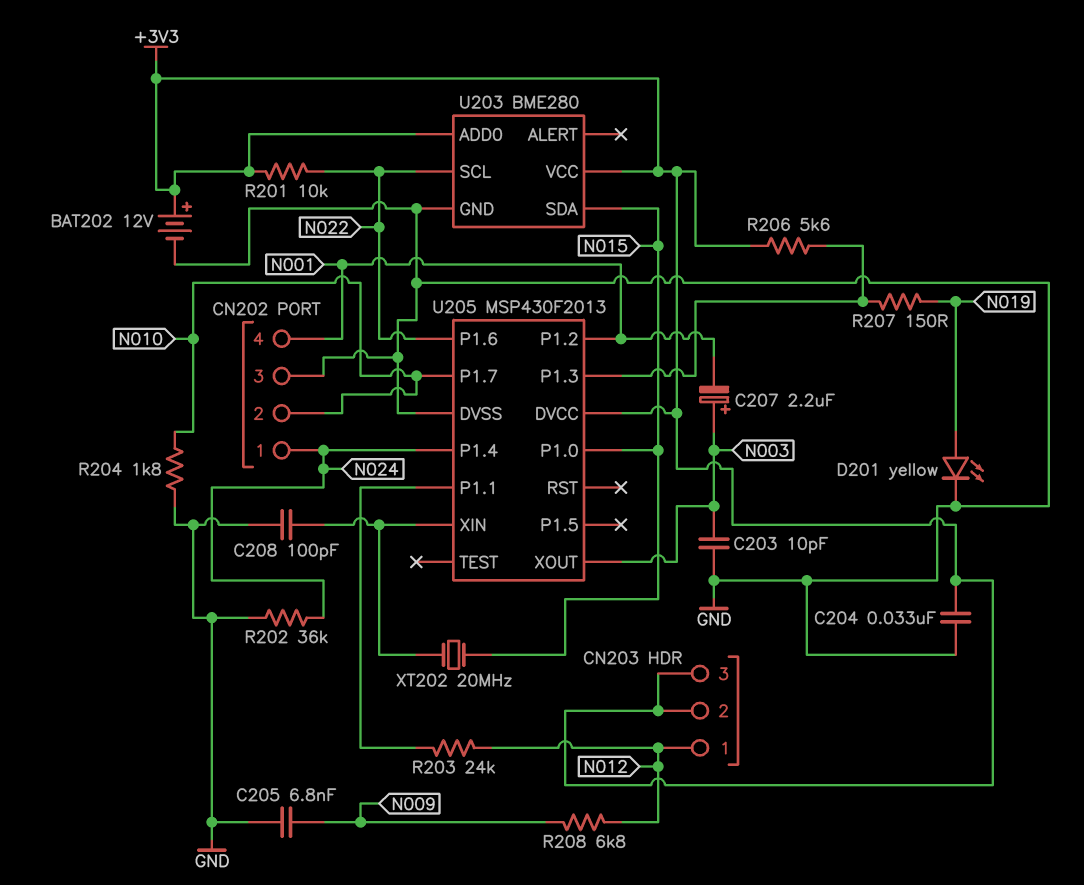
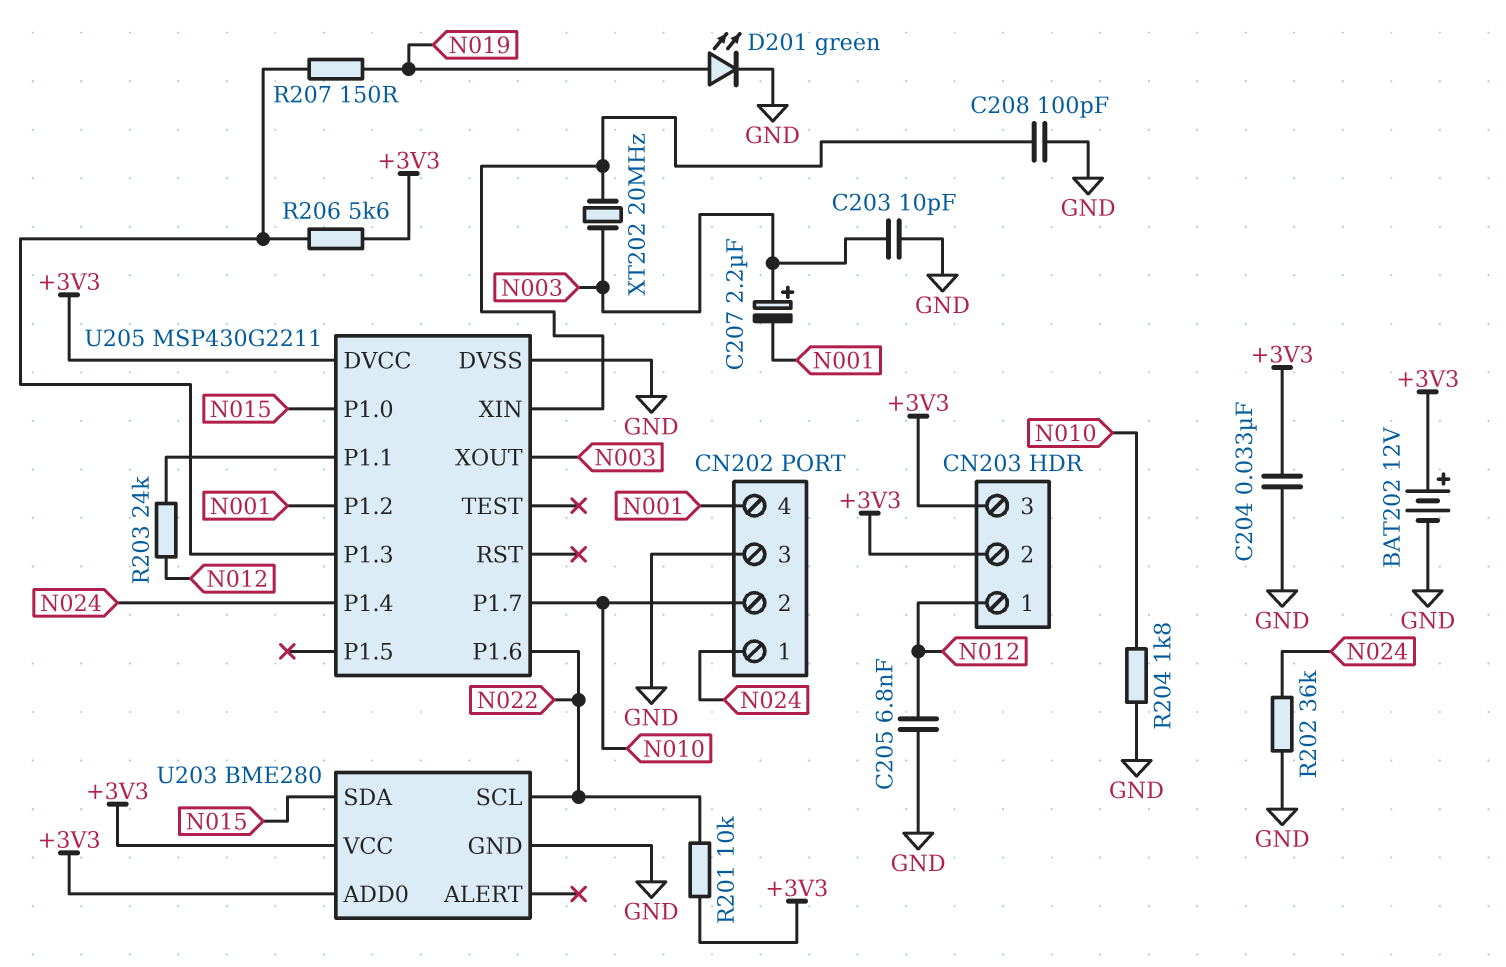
C205: 6.8nF (GND, N009) -> 6.8nF (GND, N012)
D201: LED yellow (A N019, K GND) -> LED green (A N019, K GND)
R208: 6.8k (N009, N012) -> none
U205: MSP430F2013 -> MSP430G2211
XT202: 20MHz (N015, U205/XIN) -> 20MHz (N003, U205/XIN)

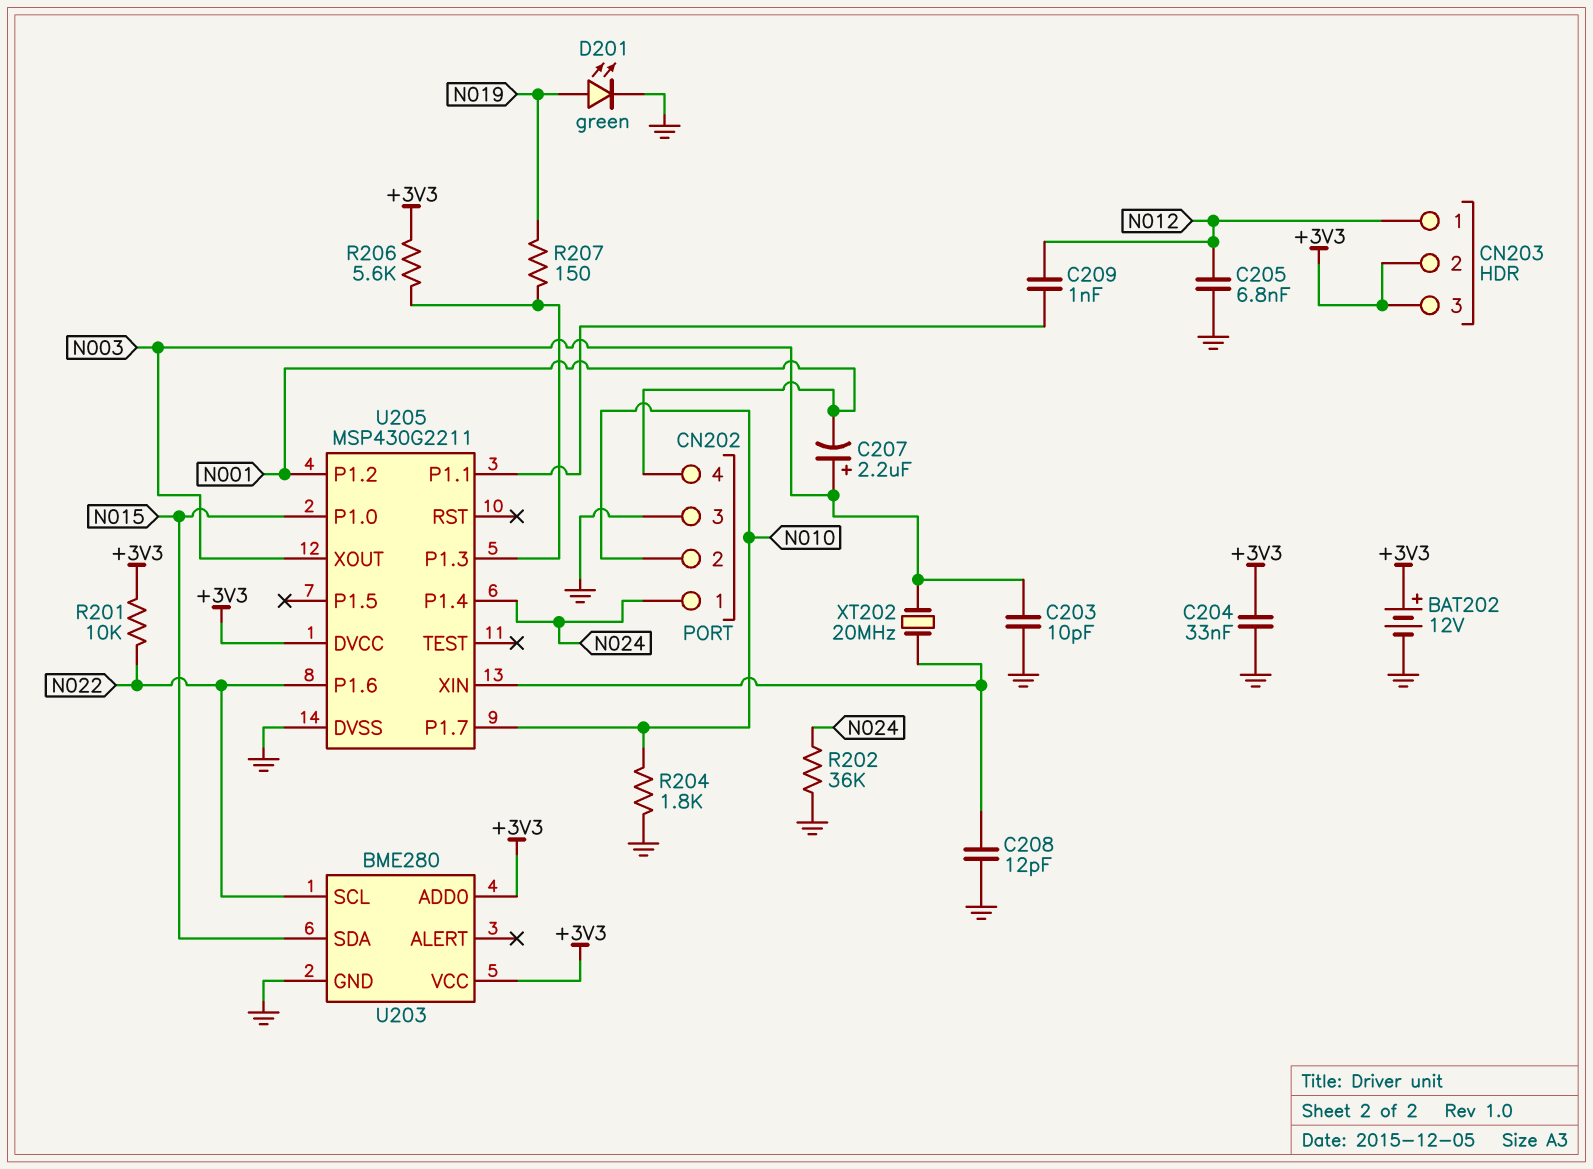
C208: 100pF (GND, U205/XIN) -> 12pF (GND, U205/XIN)
C209: none -> 1nF (N012, U205/P1.1)
R203: 24k (N012, U205/P1.1) -> none

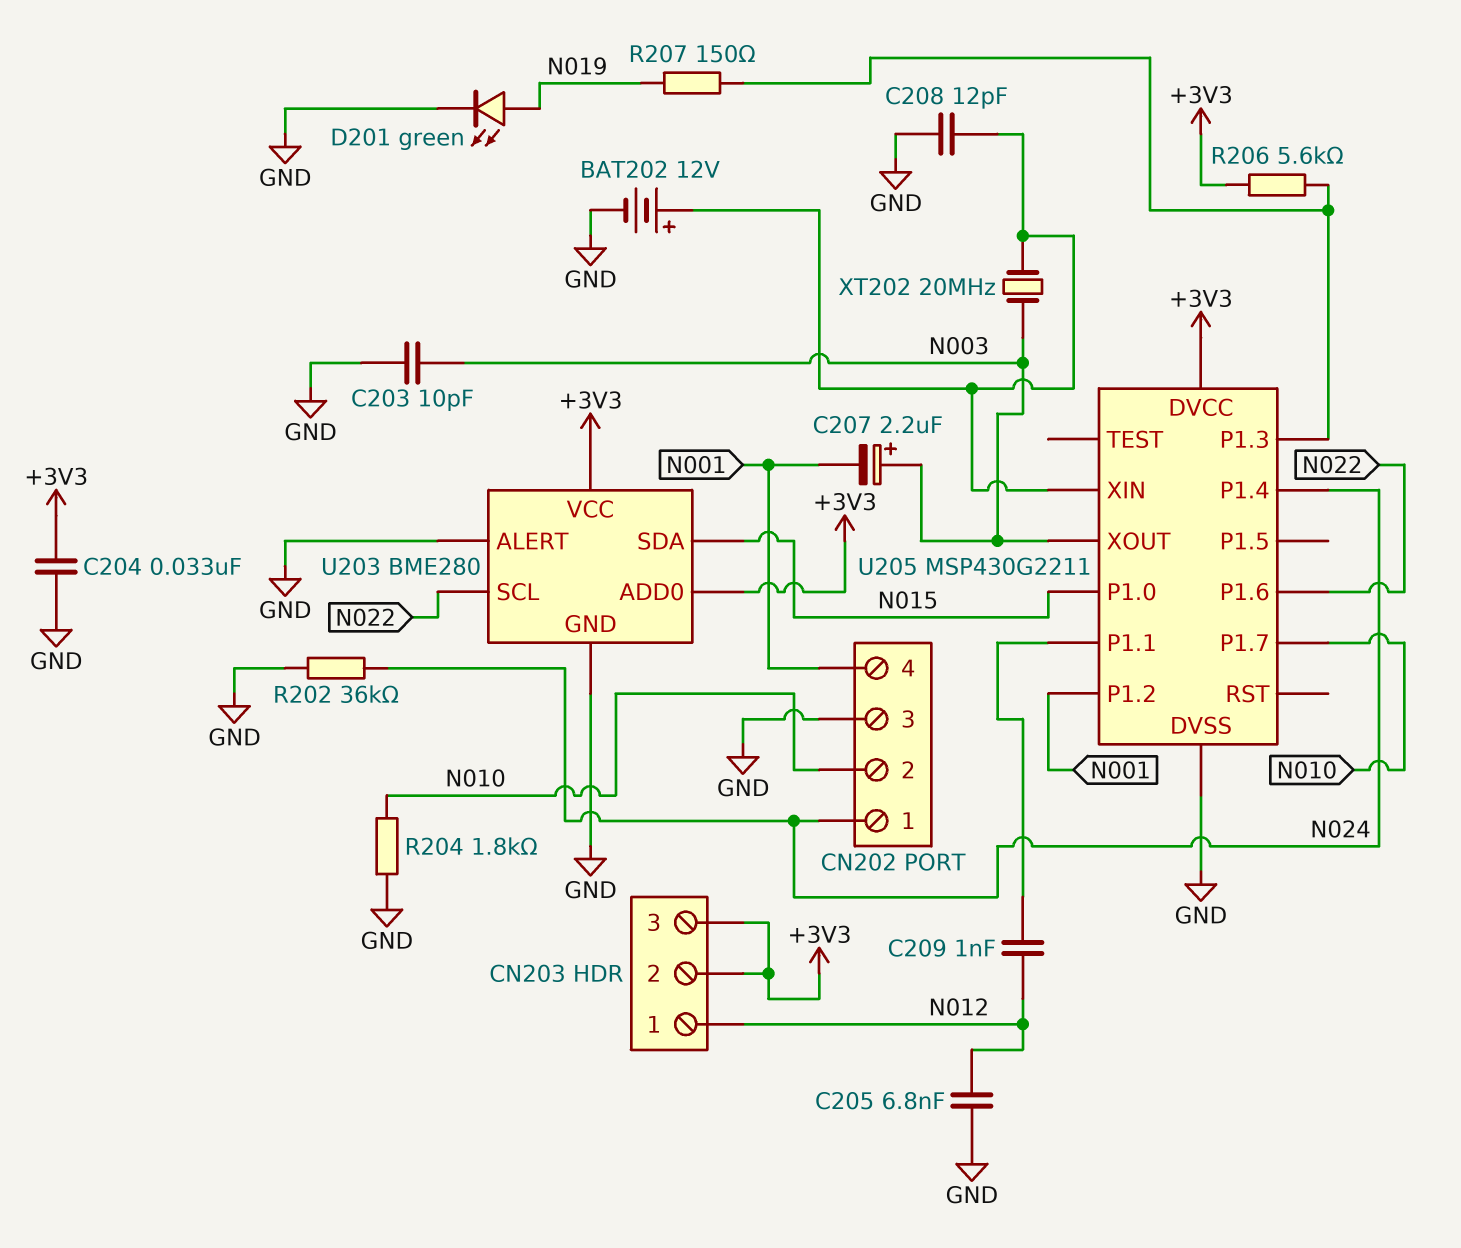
BAT202: 12V (plus +3V3, minus GND) -> 12V (plus U205/XIN, minus GND)
R201: 10k (+3V3, N022) -> none
U203 pin ALERT: none -> GND

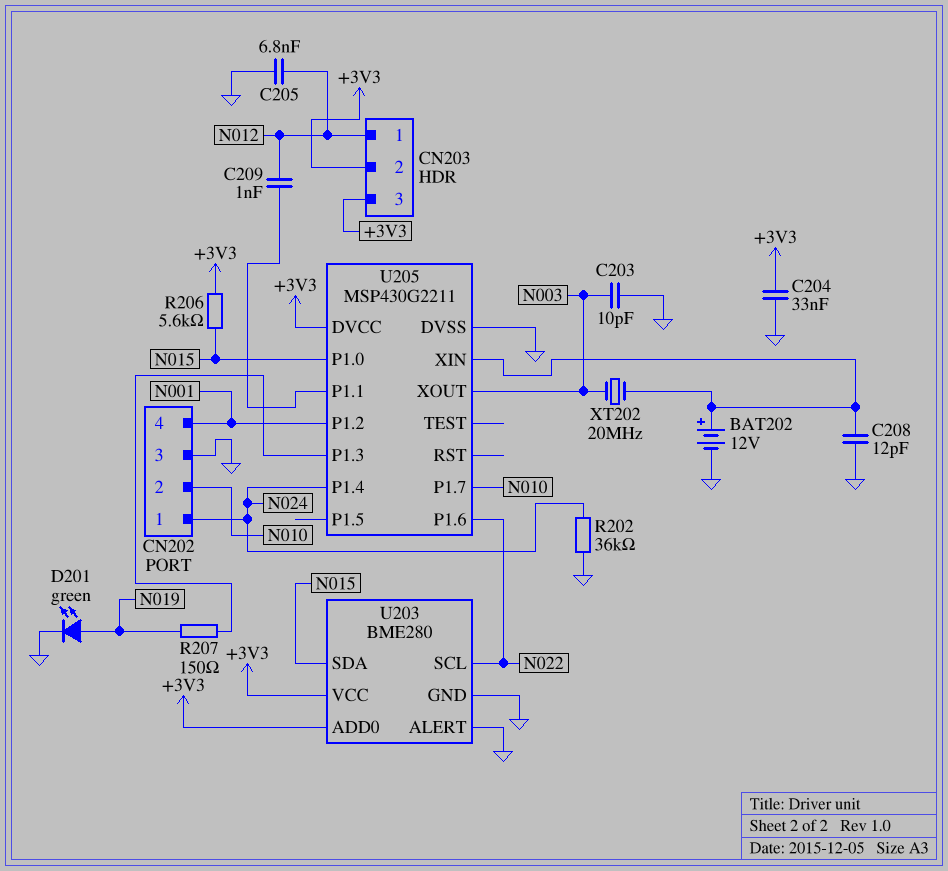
C207: 2.2uF (plus N003, minus N001) -> none
R204: 1.8k (GND, N010) -> none
R206: 5.6k (+3V3, U205/P1.3) -> 5.6k (+3V3, N015)

